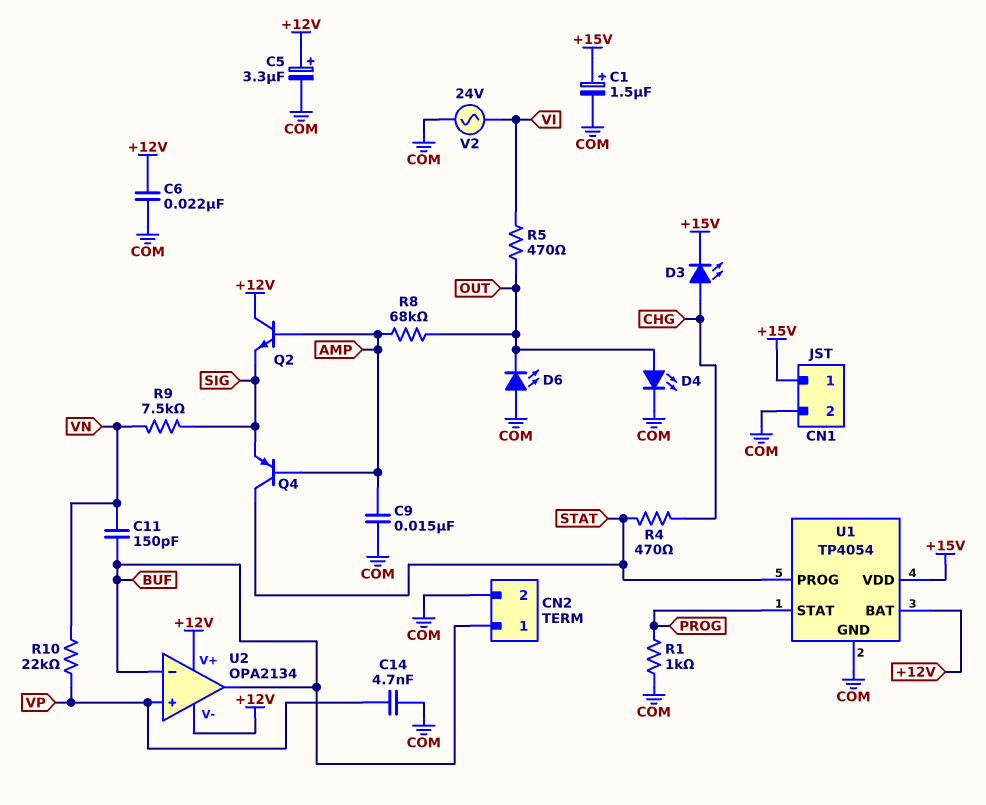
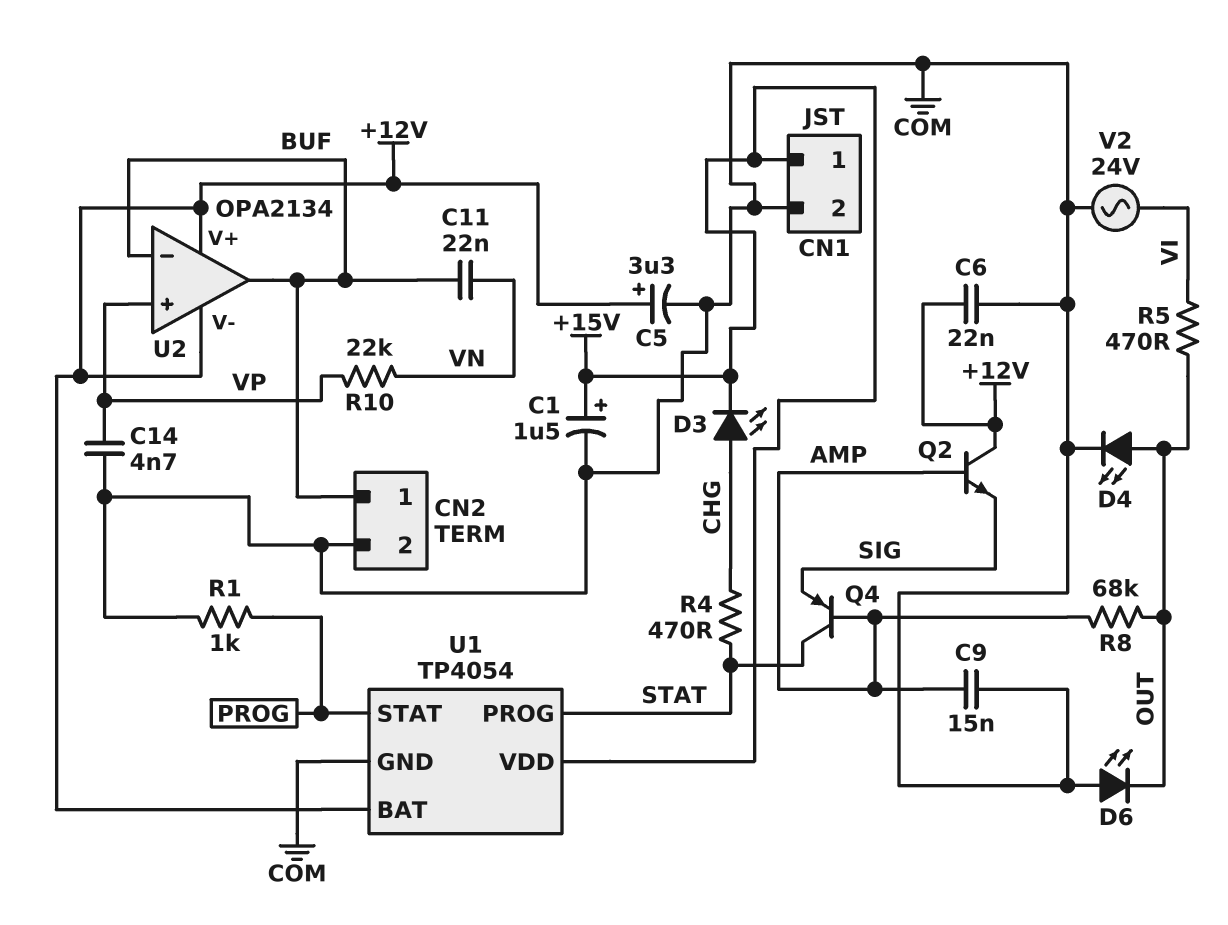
C11: 150pF (BUF, VN) -> 22nF (BUF, VN)
R9: 7.5k (SIG, VN) -> none

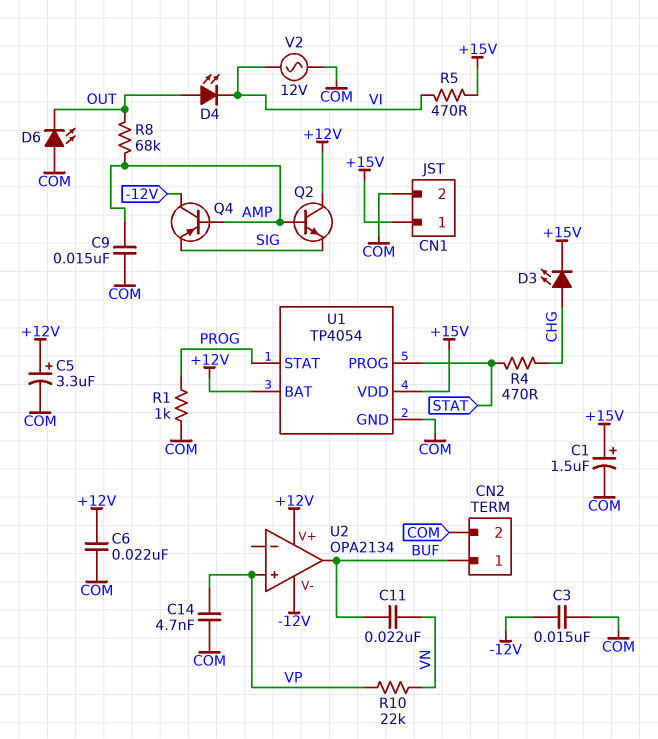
C3: none -> 15nF (-12V, COM)
D4: LED (A OUT, K COM) -> LED (A OUT, K VI)
Q4: PNP (B AMP, C STAT, E SIG) -> PNP (B AMP, C -12V, E SIG)
R5: 470 (OUT, VI) -> 470 (+15V, VI)
U2 pin V-: +12V -> -12V
U2 pin in-: BUF -> none
V2: AC 24V (COM, VI) -> AC 12V (COM, VI)

